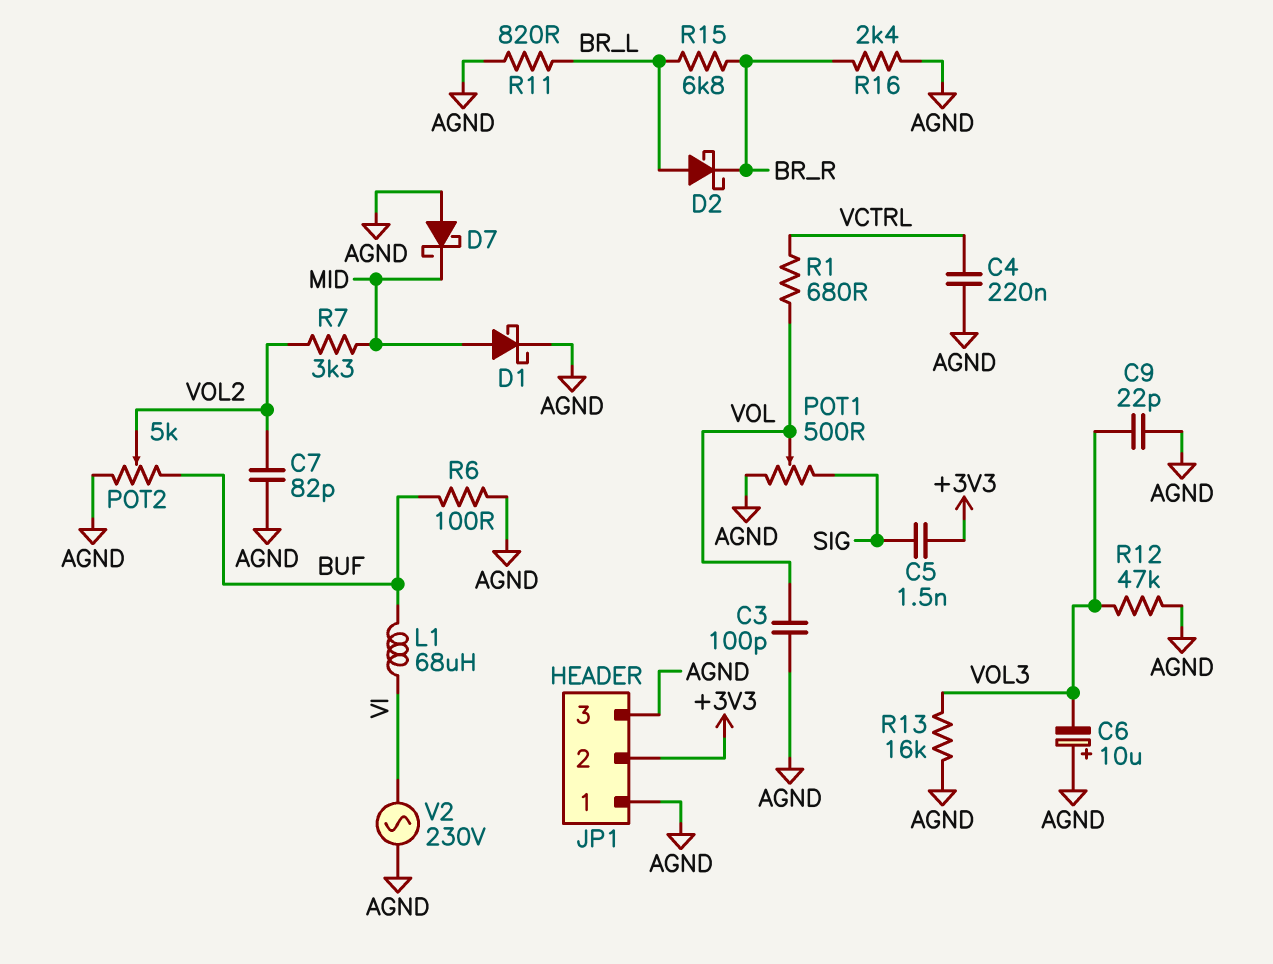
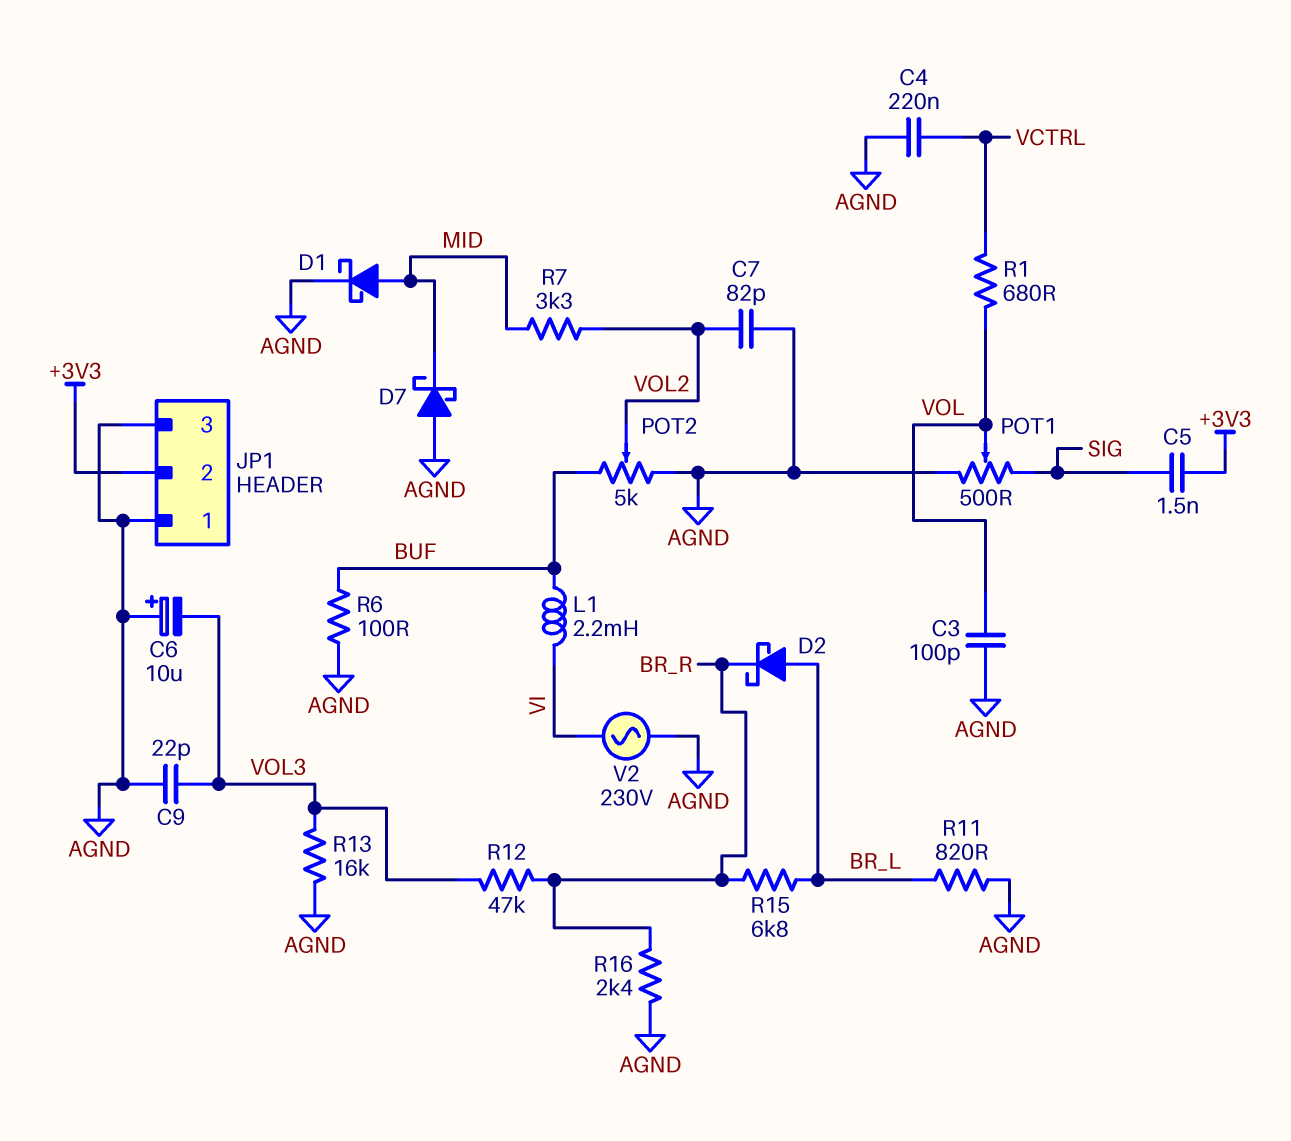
L1: 68uH (BUF, VI) -> 2.2mH (BUF, VI)
R12: 47k (AGND, VOL3) -> 47k (BR_R, VOL3)

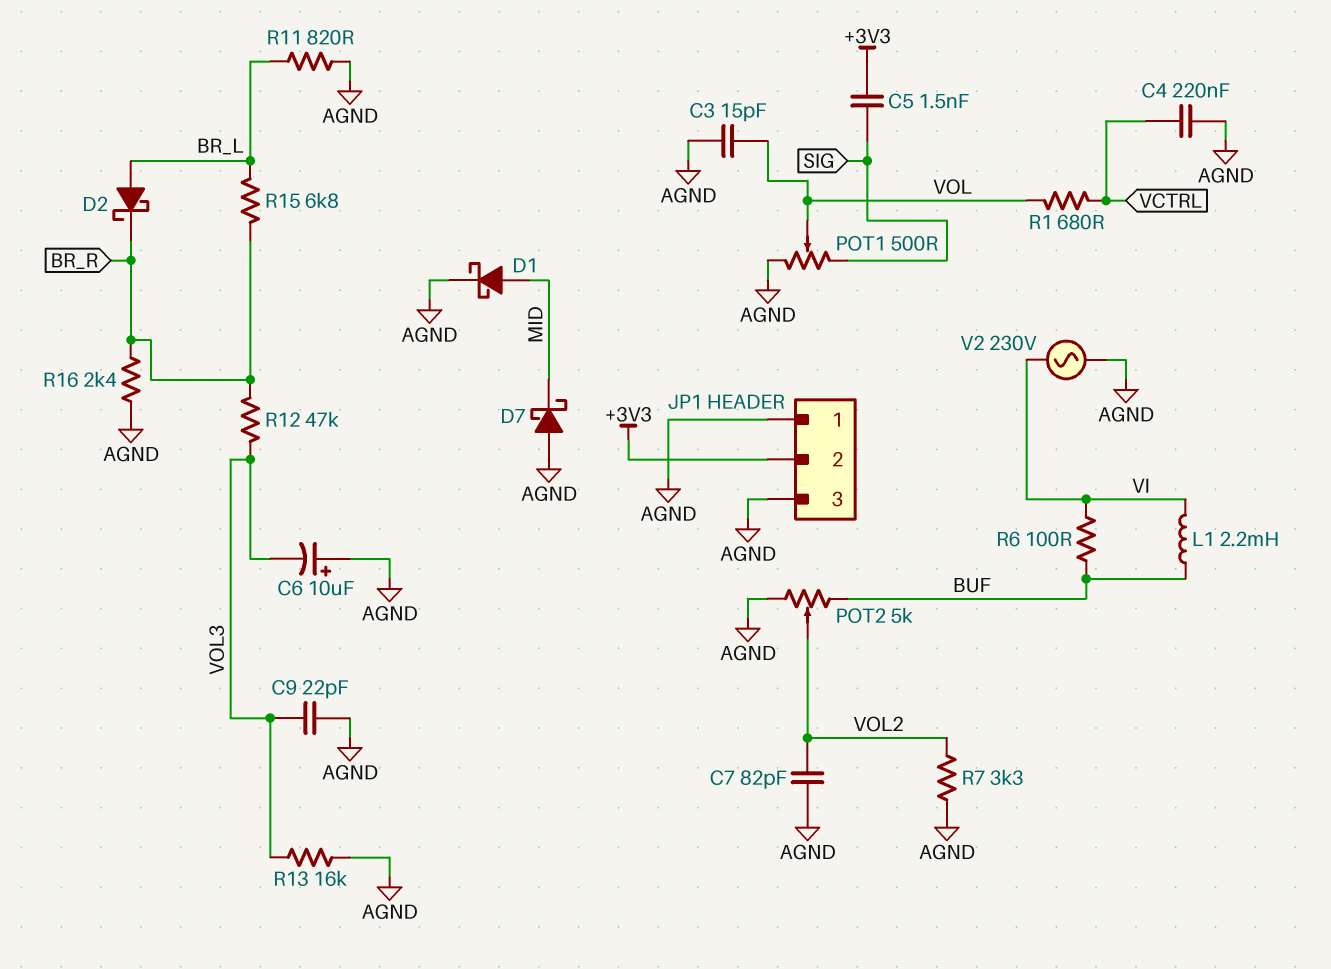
C3: 100pF (AGND, VOL) -> 15pF (AGND, VOL)
R6: 100 (AGND, BUF) -> 100 (BUF, VI)
R7: 3.3k (MID, VOL2) -> 3.3k (AGND, VOL2)

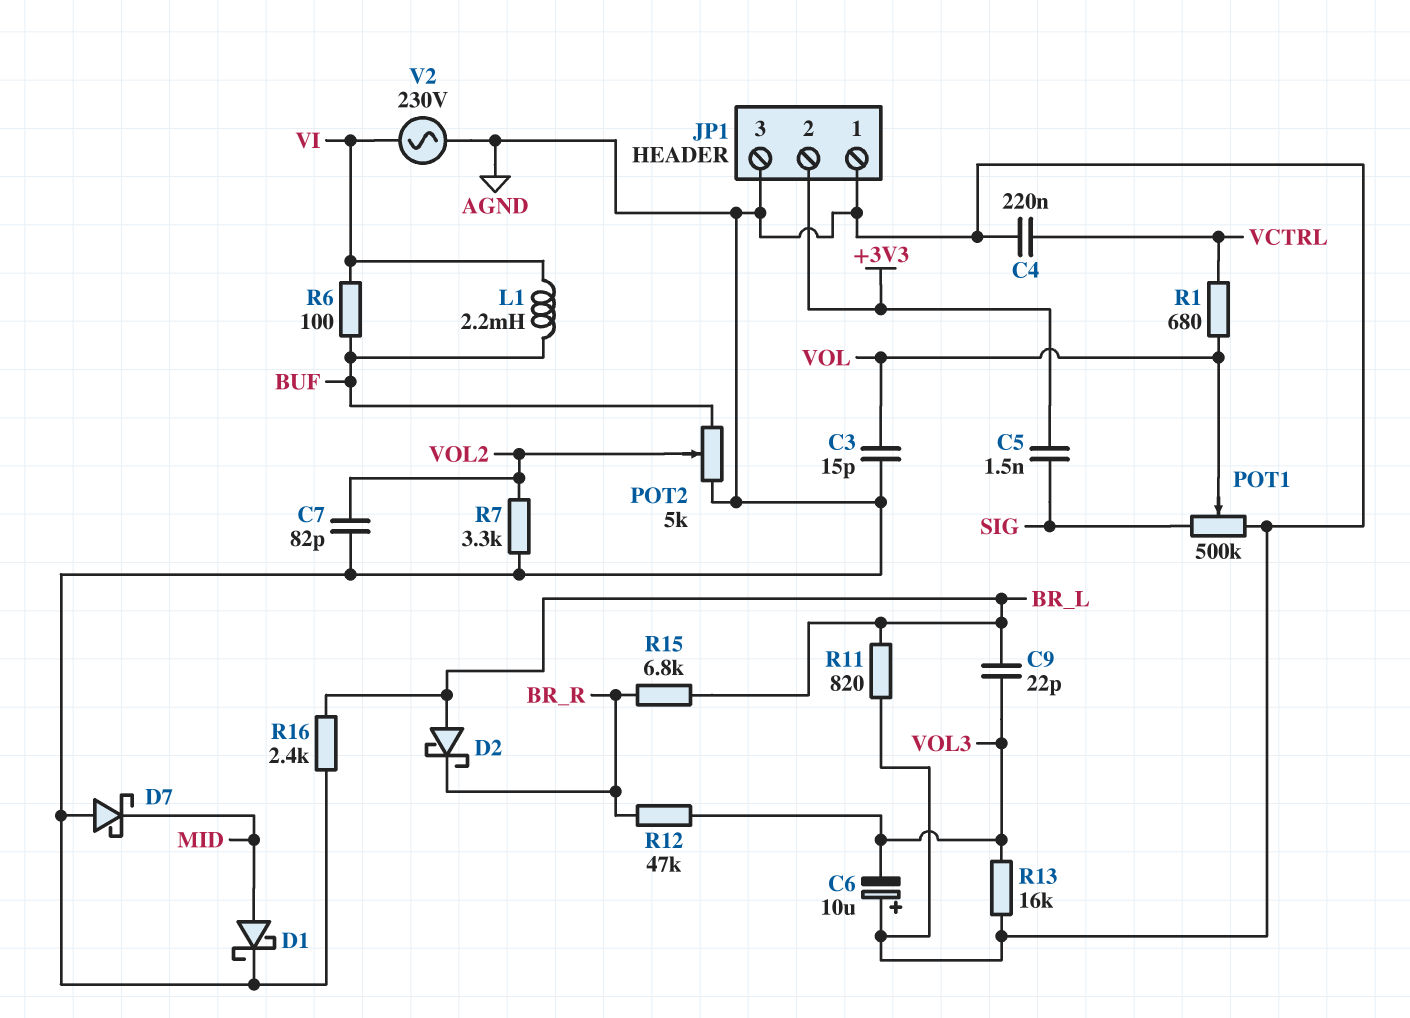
C9: 22pF (AGND, VOL3) -> 22pF (BR_L, VOL3)
POT1: 500 (AGND, SIG, wiper VOL) -> 500k (AGND, SIG, wiper VOL)
R16: 2.4k (AGND, BR_R) -> 2.4k (AGND, BR_L)

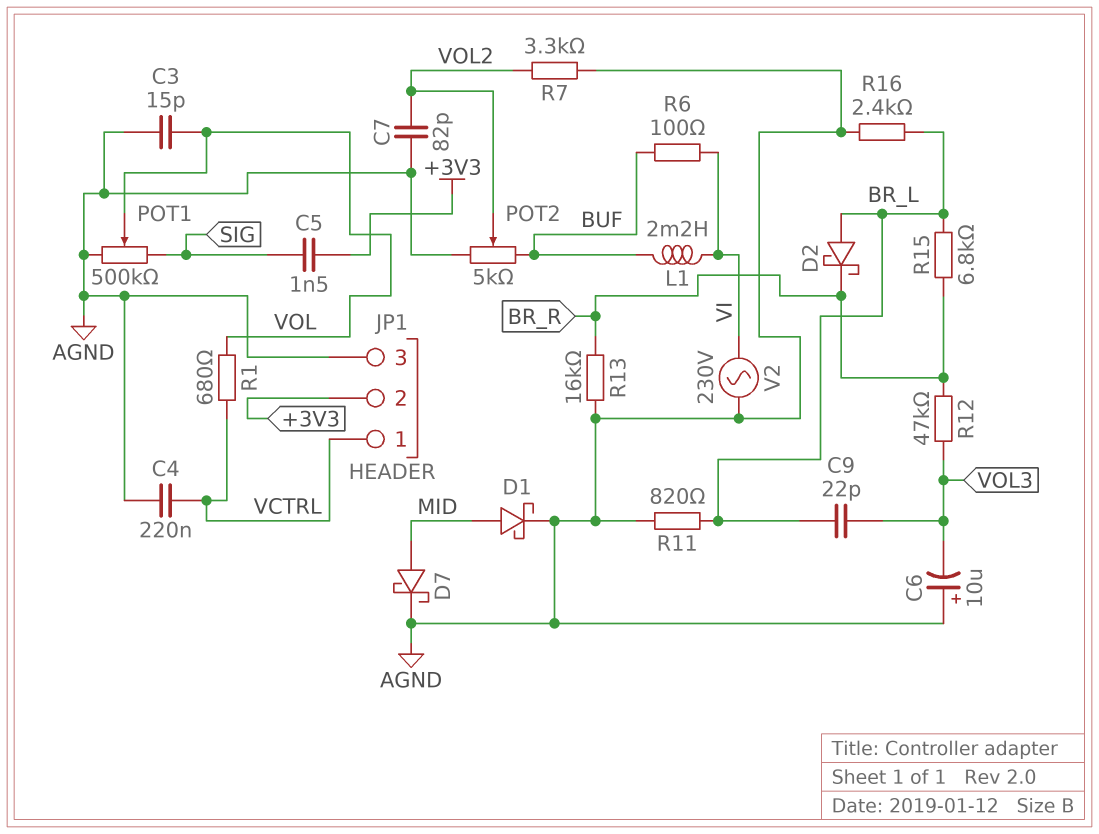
D7: schottky (A AGND, K MID) -> schottky (A MID, K AGND)
JP1 pin 1: AGND -> VCTRL
R13: 16k (AGND, VOL3) -> 16k (AGND, BR_R)

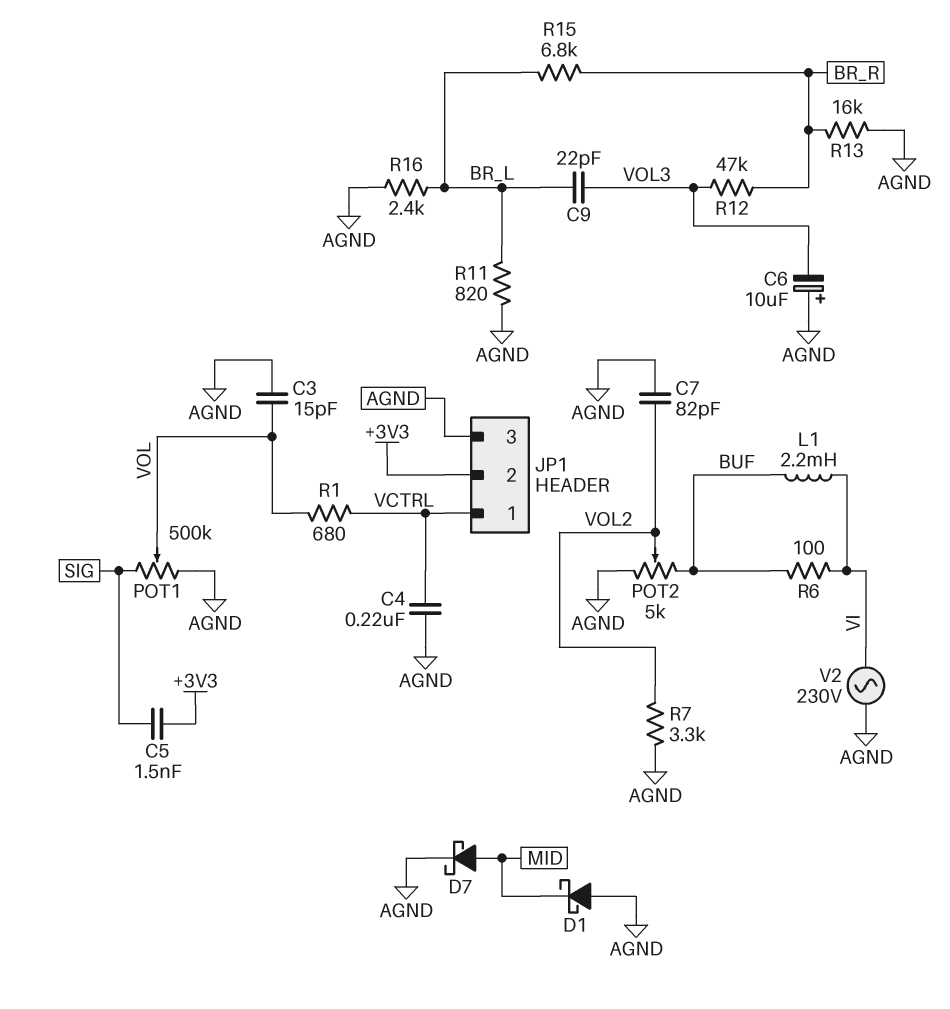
D1: schottky (A MID, K AGND) -> schottky (A AGND, K MID)
D2: schottky (A BR_L, K BR_R) -> none

